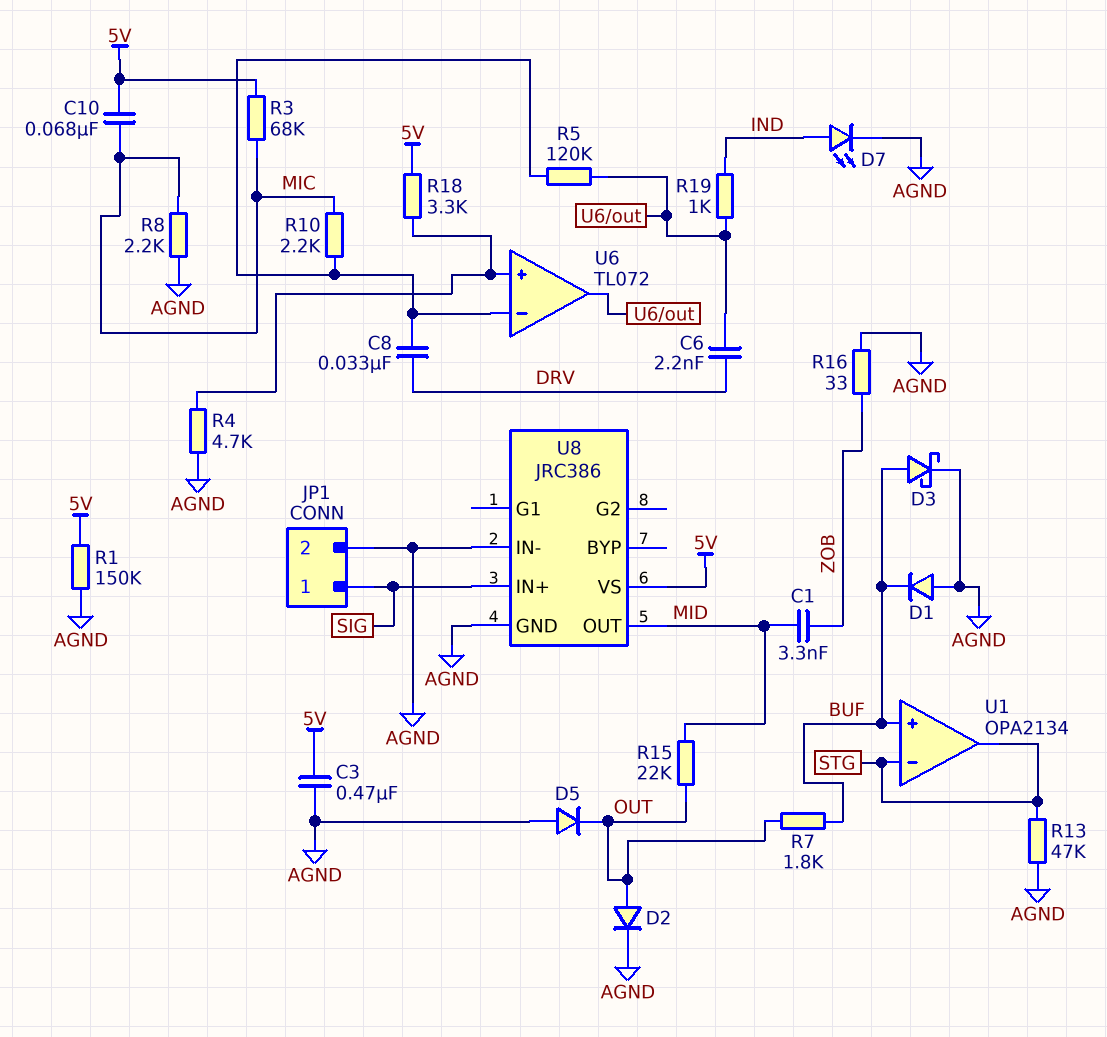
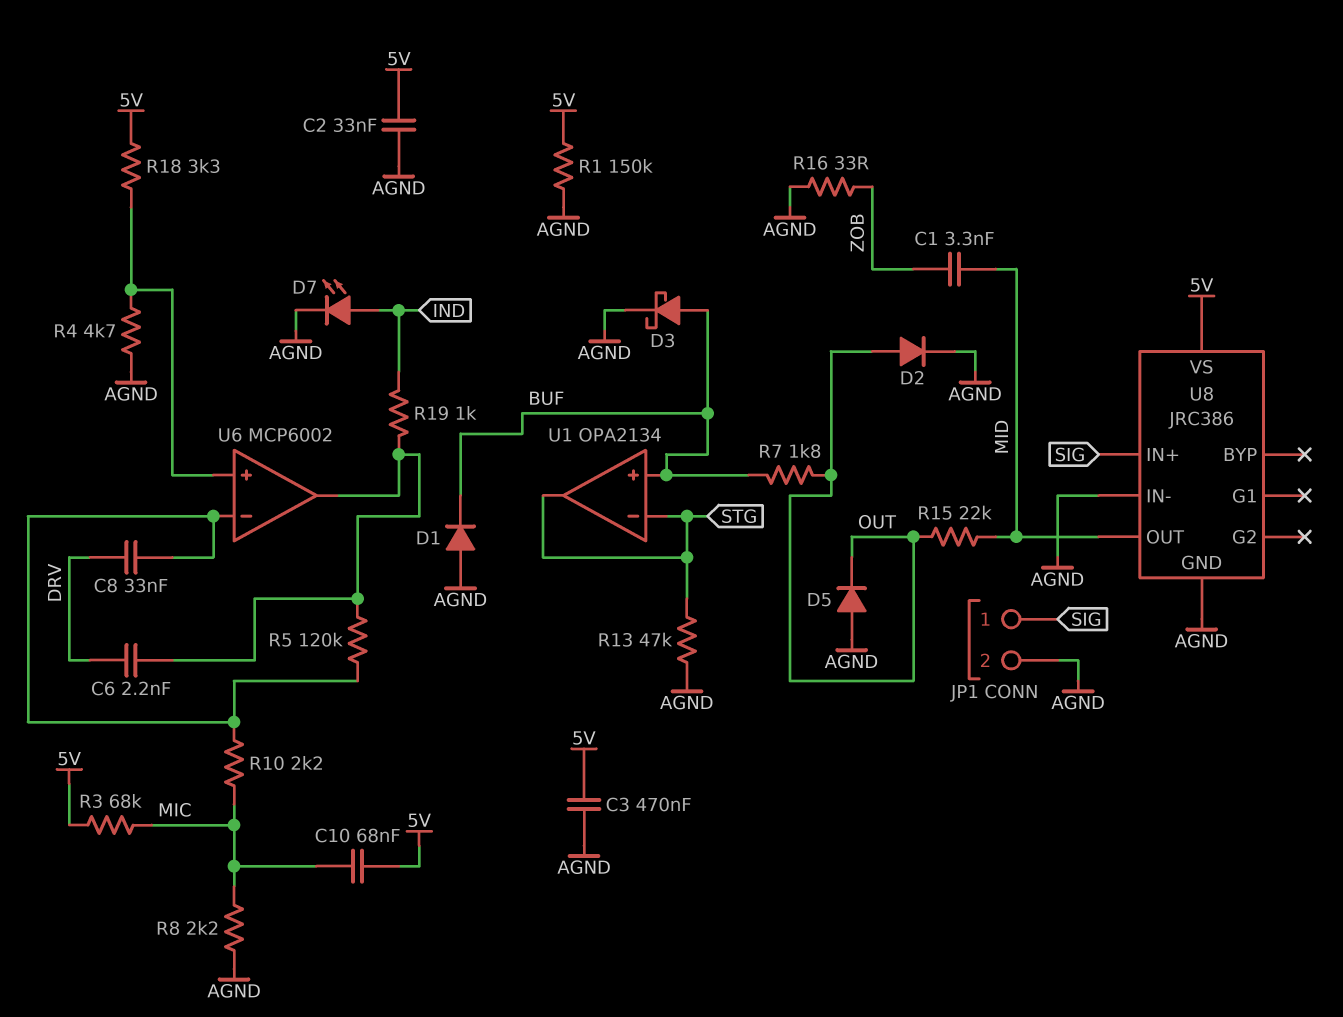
C2: none -> 33nF (5V, AGND)
U6: TL072 -> MCP6002

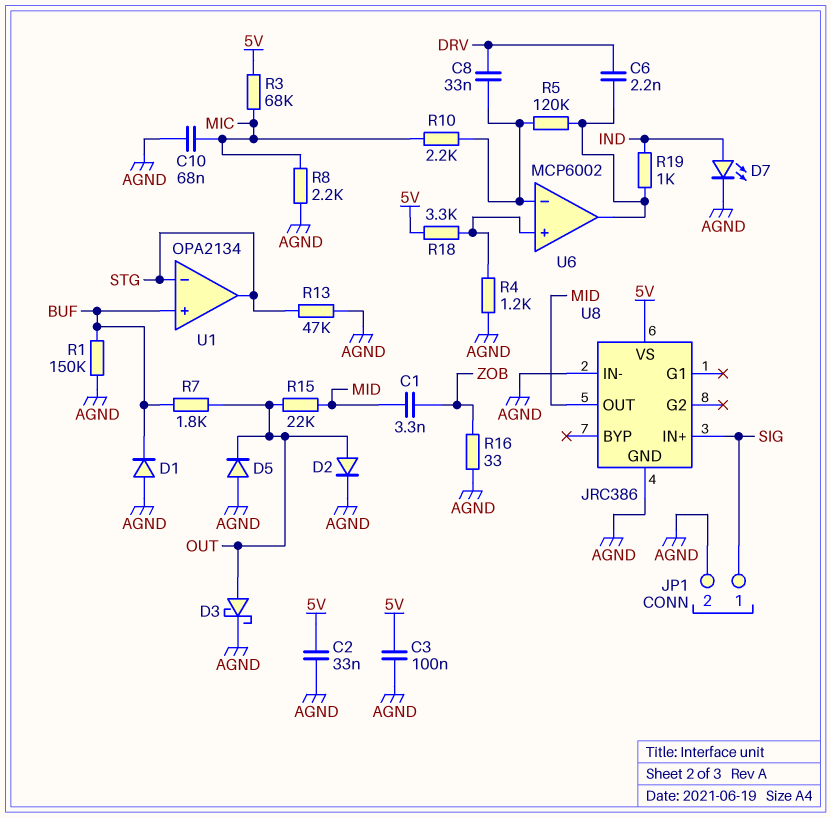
C3: 470nF (5V, AGND) -> 100nF (5V, AGND)
C10: 68nF (5V, MIC) -> 68nF (AGND, MIC)
D3: schottky (A BUF, K AGND) -> schottky (A OUT, K AGND)
R1: 150k (5V, AGND) -> 150k (AGND, BUF)
R4: 4.7k (AGND, U6/in+) -> 1.2k (AGND, U6/in+)

